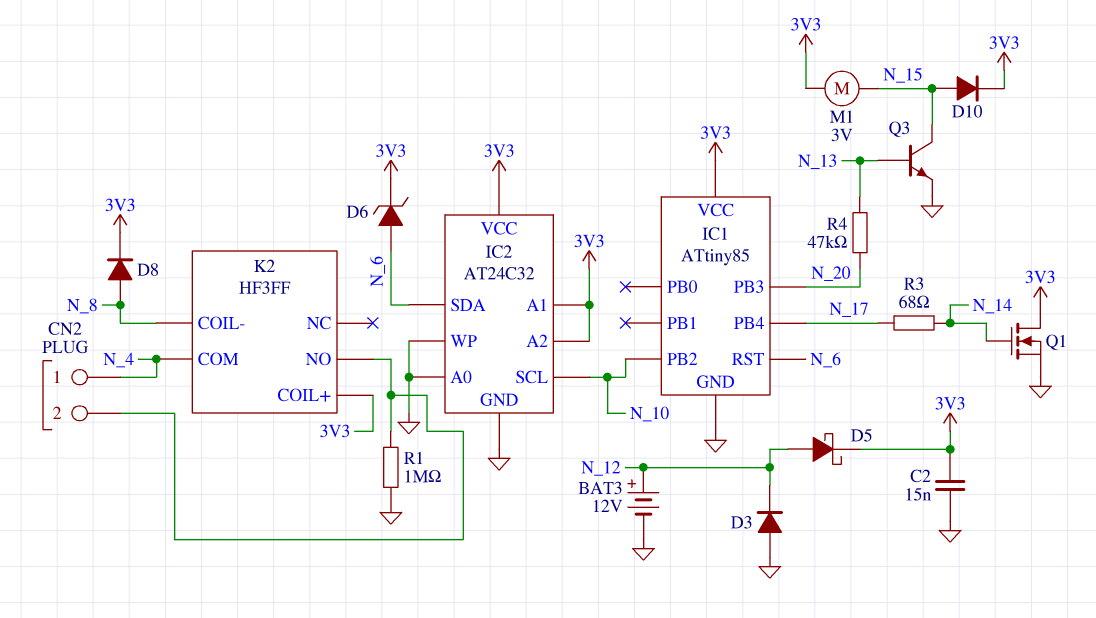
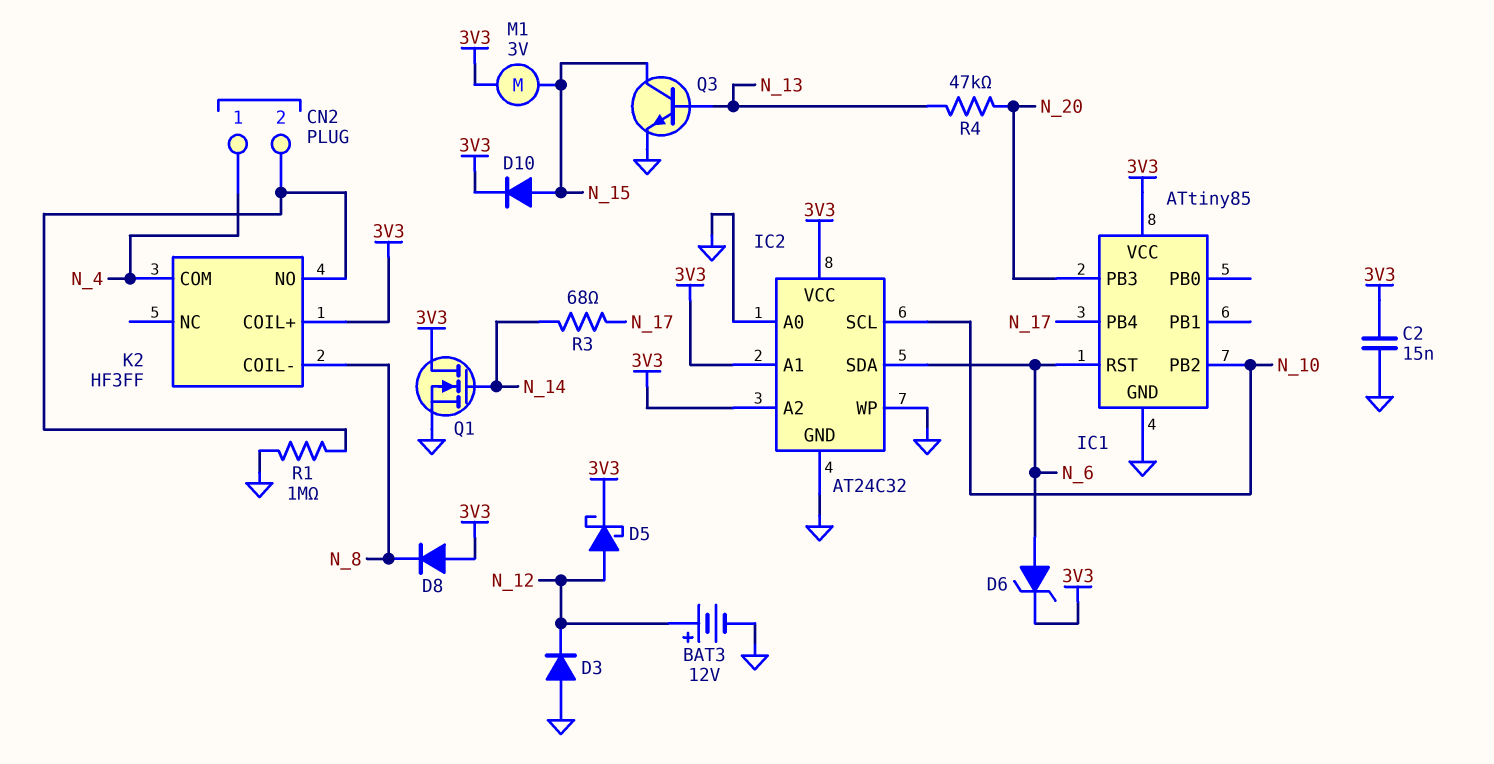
D8: diode (A N_8, K 3V3) -> diode (A 3V3, K N_8)

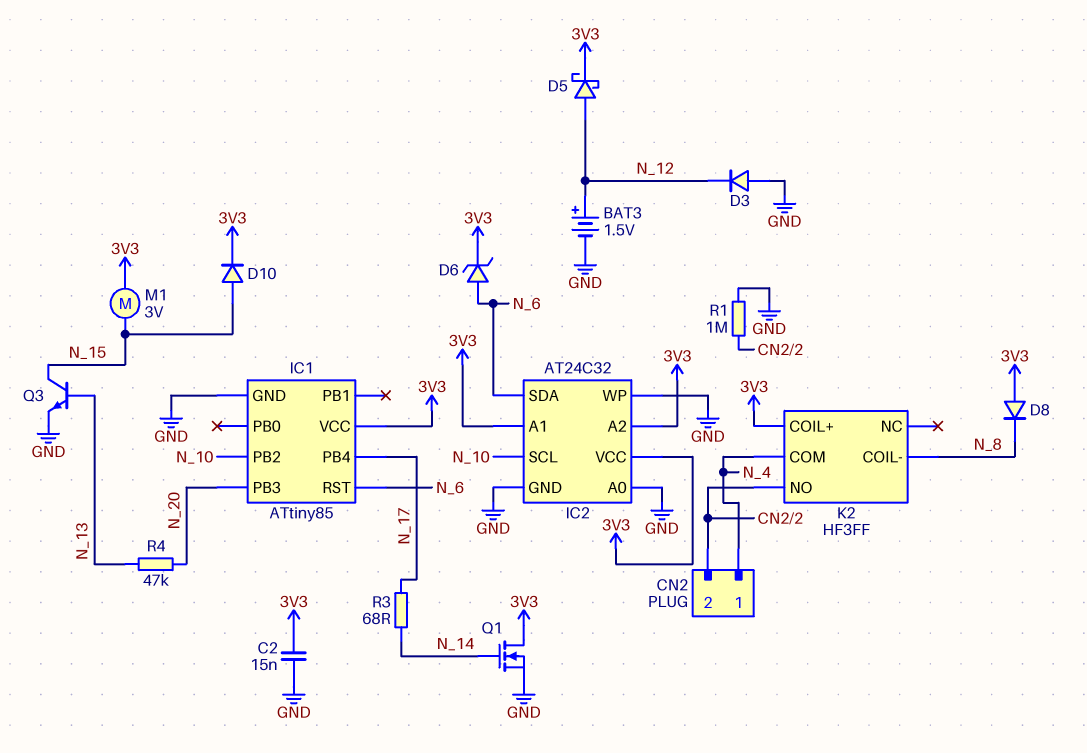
BAT3: 12V (plus N_12, minus GND) -> 1.5V (plus N_12, minus GND)

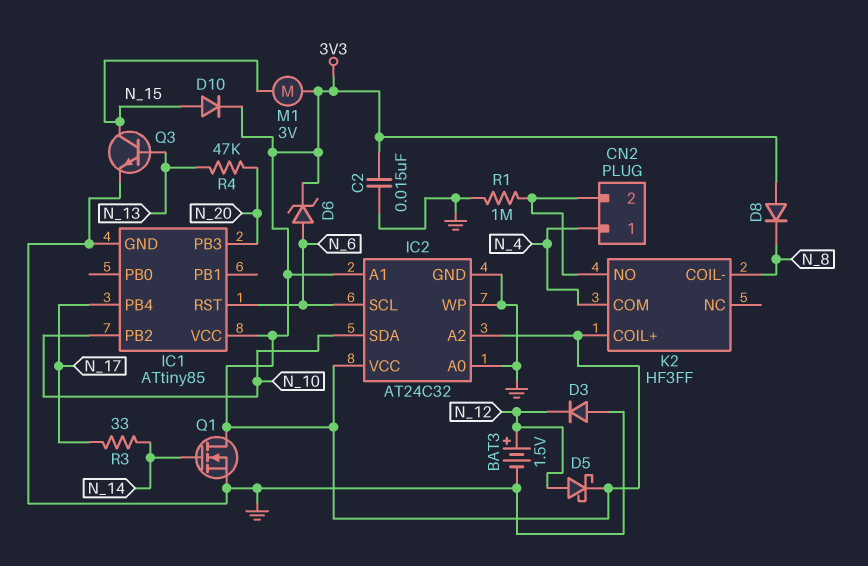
IC2 pin SCL: N_10 -> N_6
IC2 pin SDA: N_6 -> N_10
R3: 68 (N_14, N_17) -> 33 (N_14, N_17)

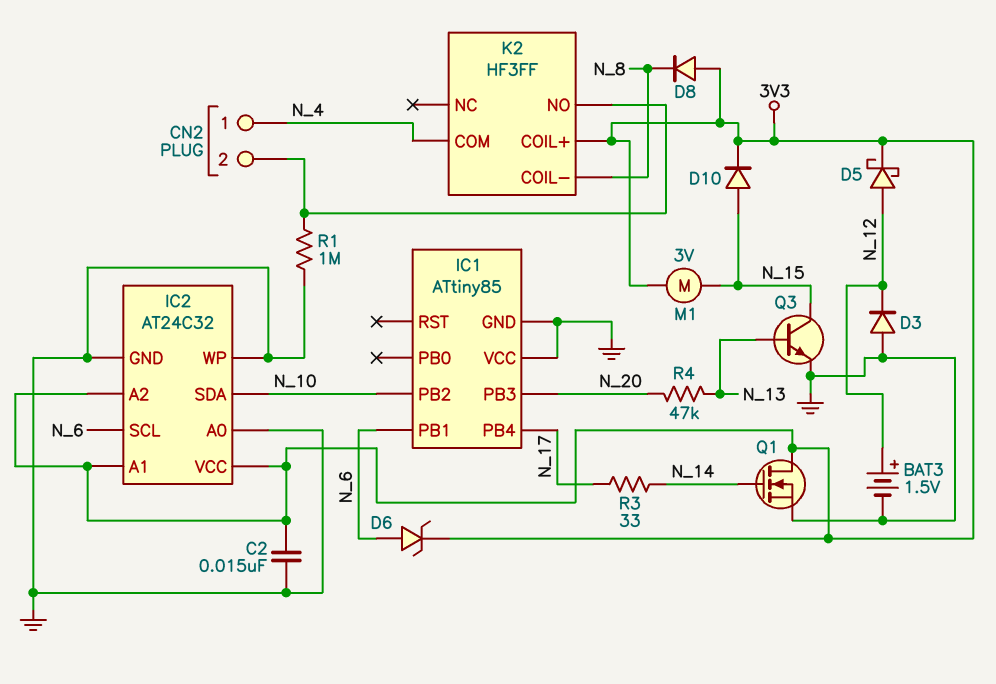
IC1 pin PB1: none -> N_6
IC1 pin RST: N_6 -> none
IC1 pin VCC: 3V3 -> GND

